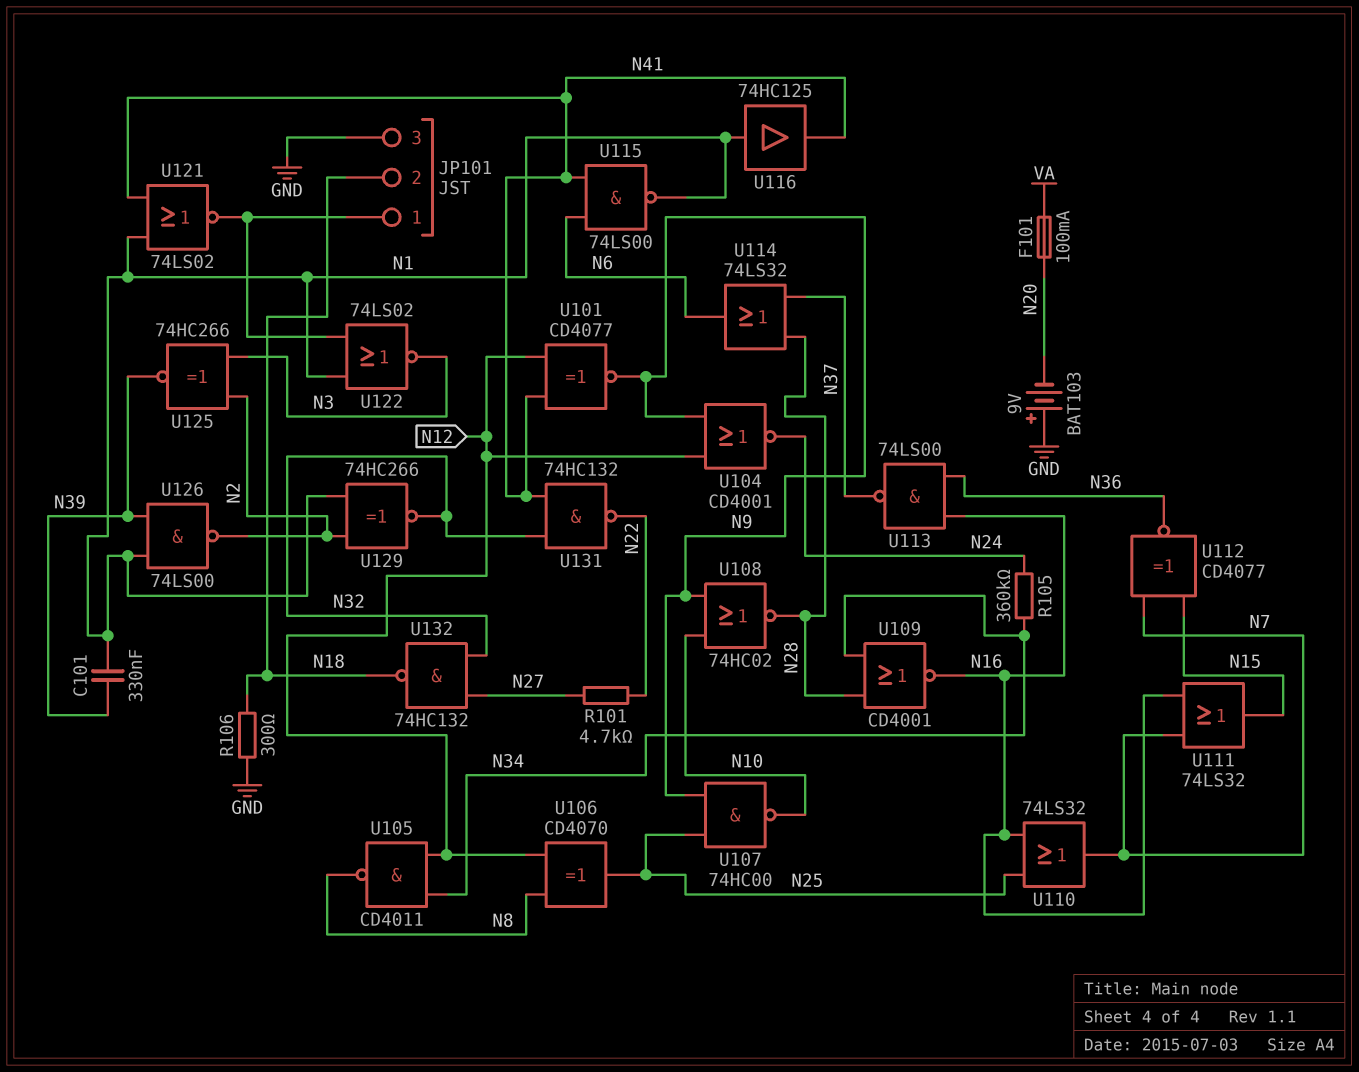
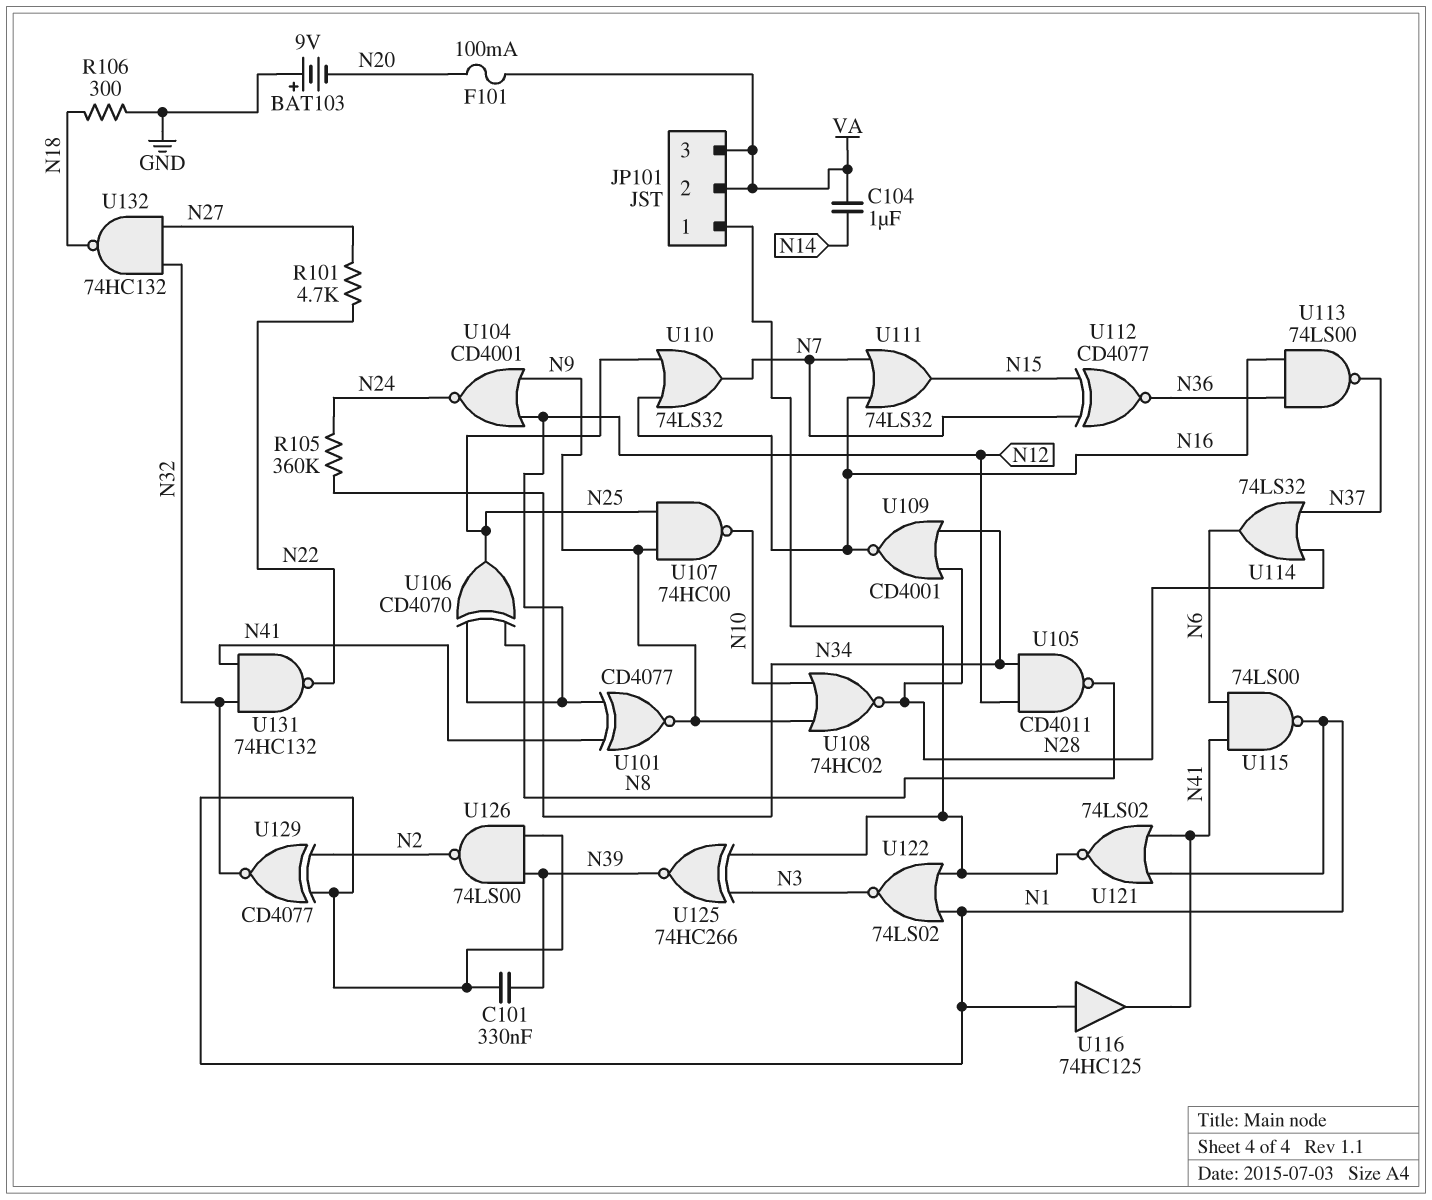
C104: none -> 1uF (N14, VA)
JP101 pin 2: N18 -> VA
JP101 pin 3: GND -> VA
U125: XNOR 74HC266 (in N2, in N3, out N39) -> XNOR 74HC266 (in JP101/1, in N3, out N39)
U129: XNOR 74HC266 (in N1, in N2, out N32) -> XNOR CD4077 (in N1, in N2, out N32)

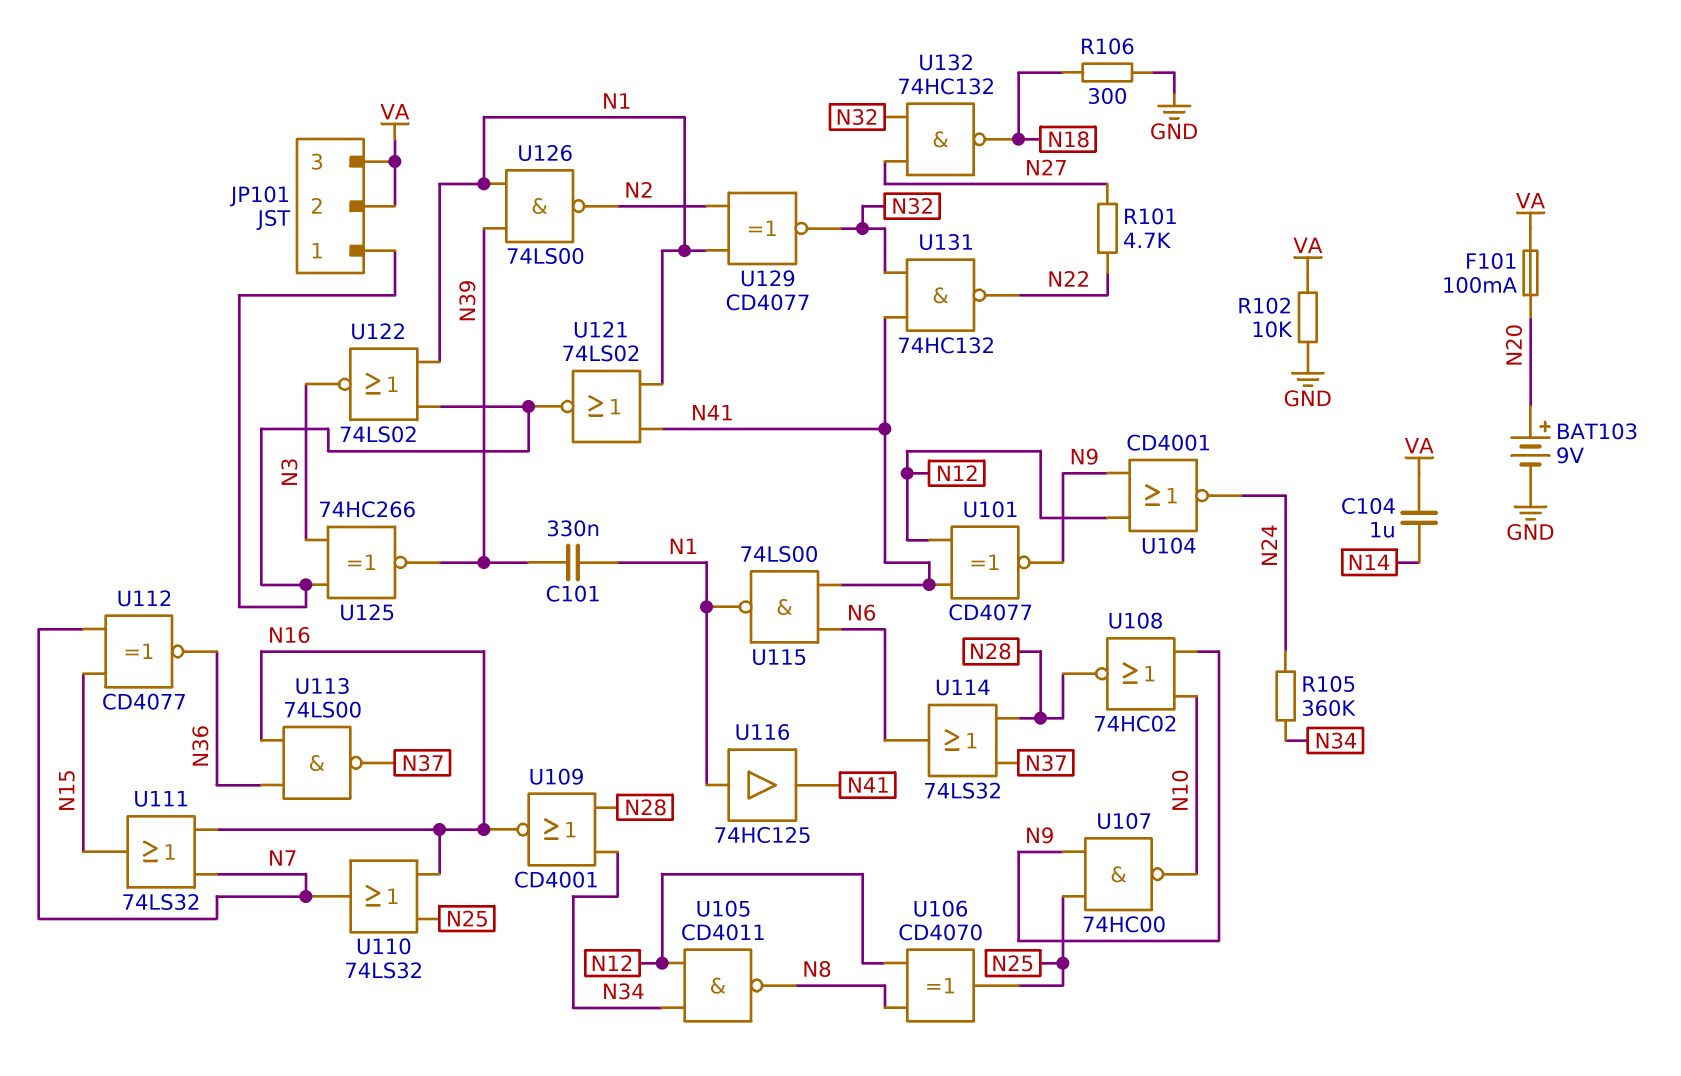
BAT103: 9V (plus GND, minus N20) -> 9V (plus N20, minus GND)
R102: none -> 10k (GND, VA)

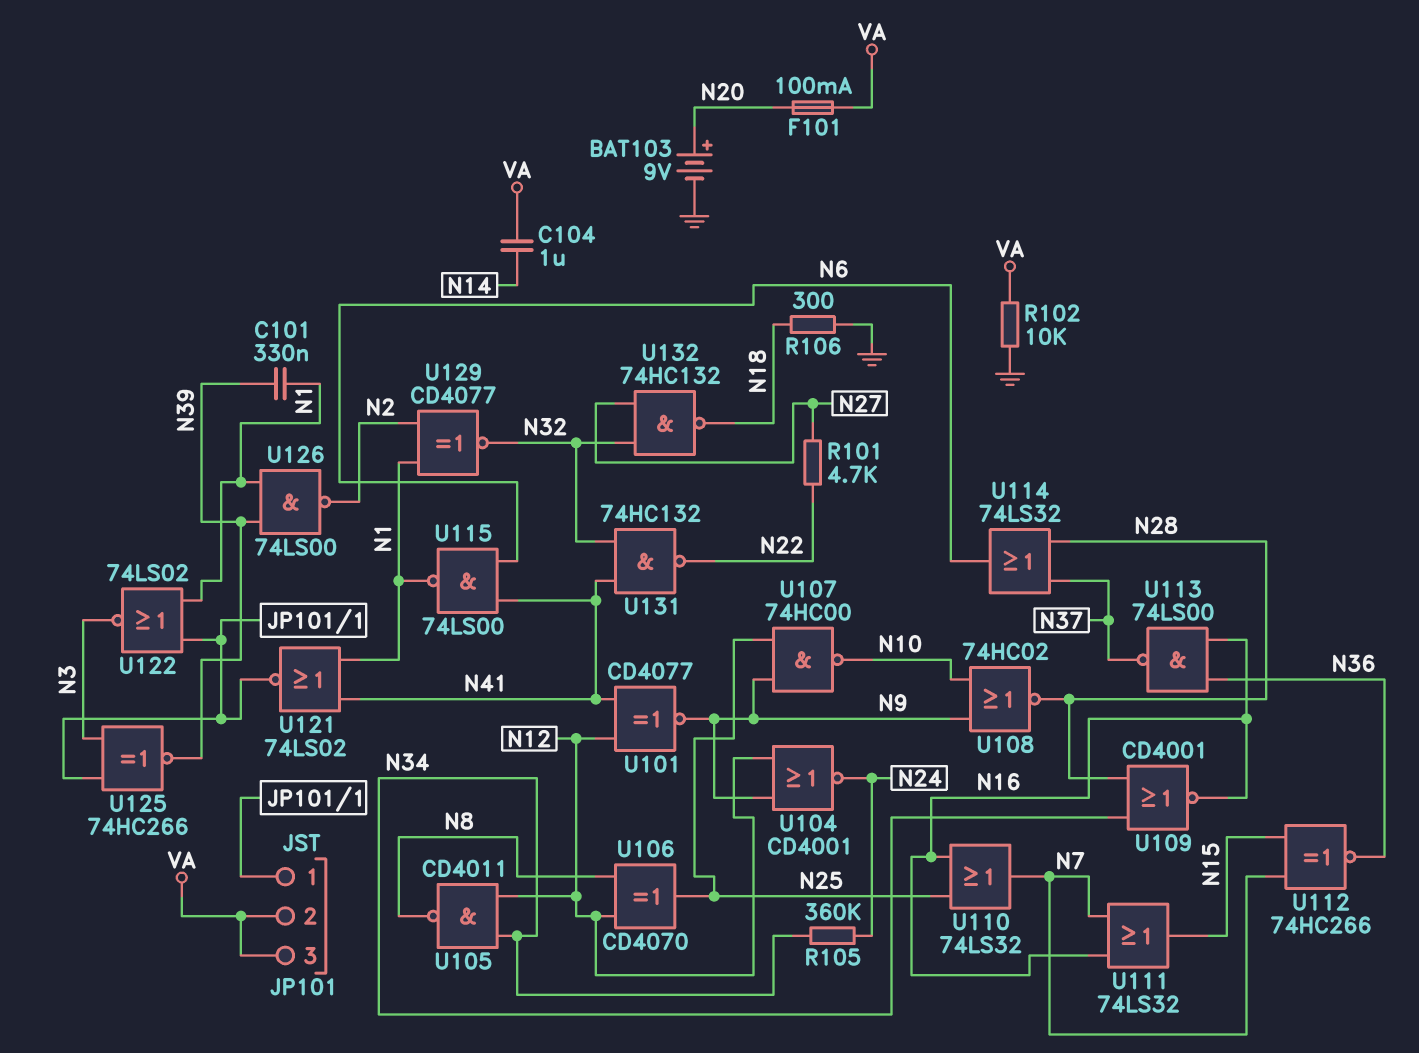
U112: XNOR CD4077 (in N7, in N15, out N36) -> XNOR 74HC266 (in N7, in N15, out N36)
U116: buffer 74HC125 (in N1, out N41) -> none

